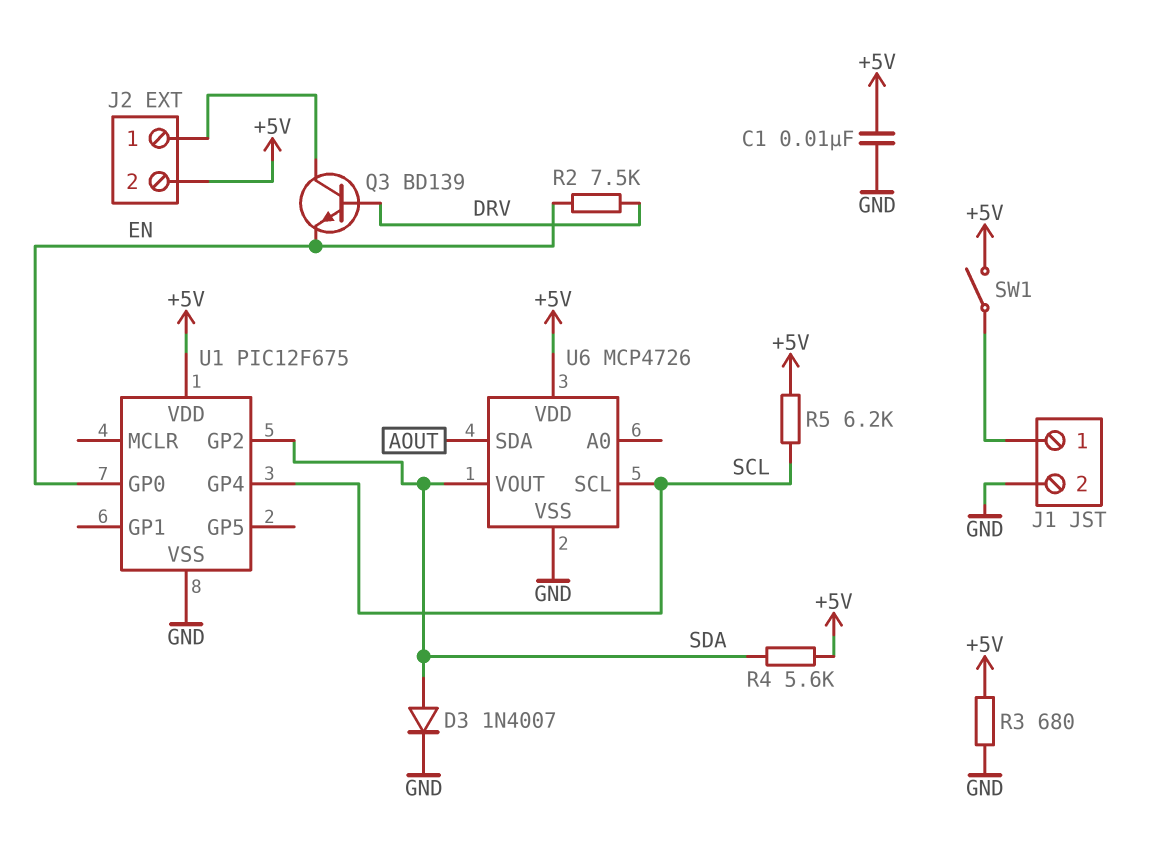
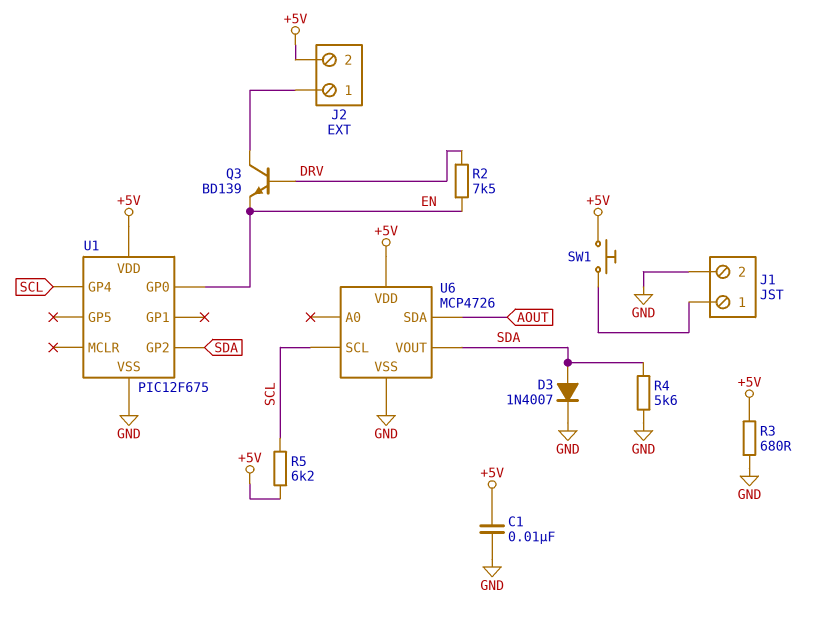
R4: 5.6k (+5V, SDA) -> 5.6k (GND, SDA)
SW1: switch (+5V, J1/1) -> button (+5V, J1/1)

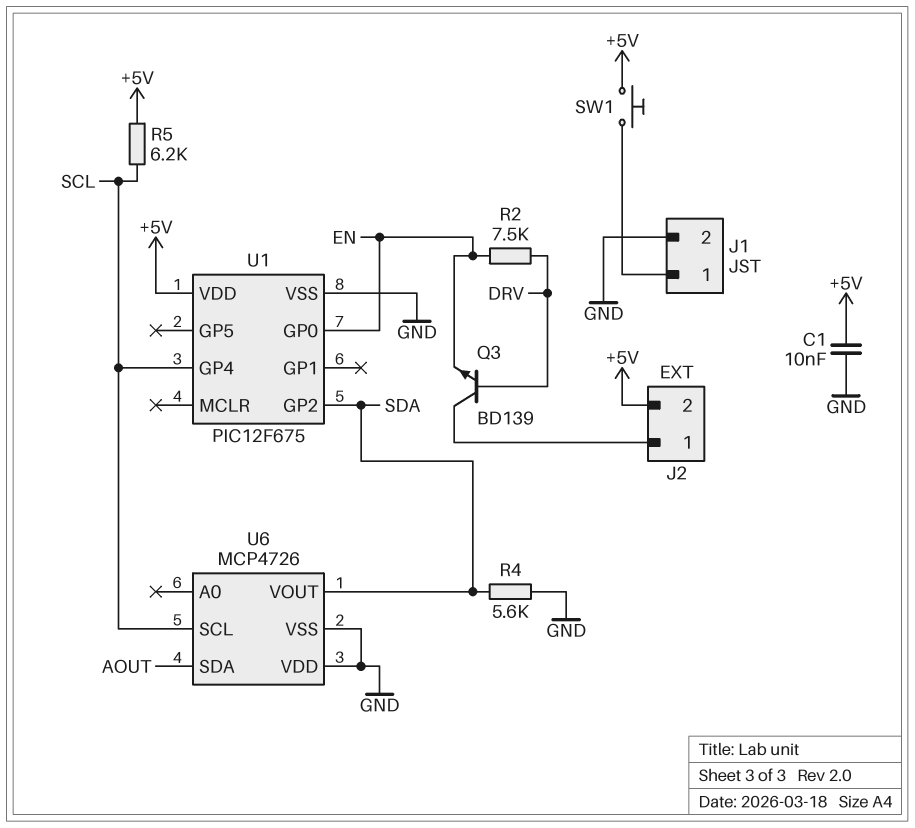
D3: diode 1N4007 (A SDA, K GND) -> none
R3: 680 (+5V, GND) -> none
U6 pin VDD: +5V -> GND

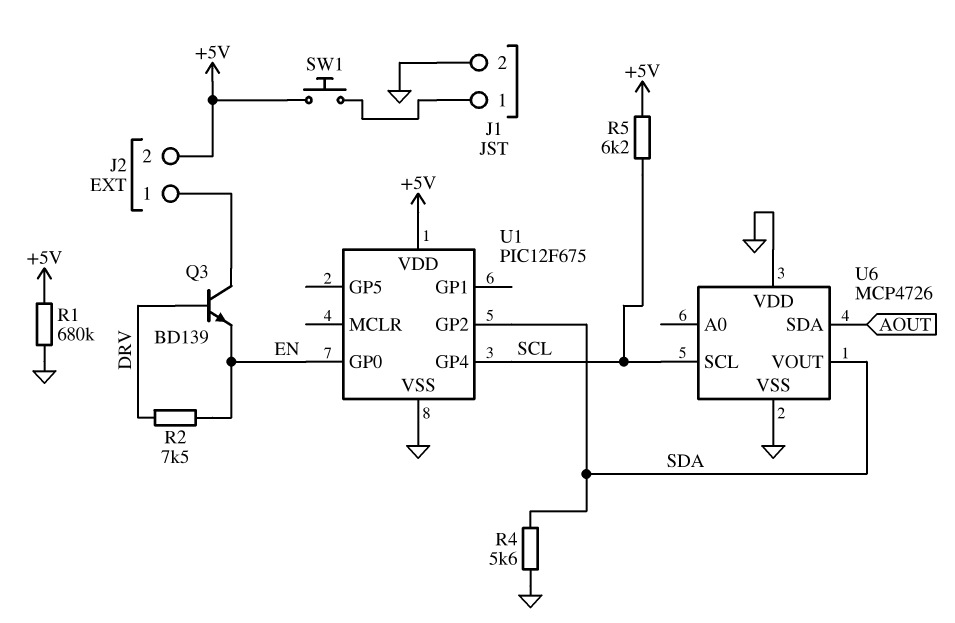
C1: 10nF (+5V, GND) -> none
R1: none -> 680k (+5V, GND)

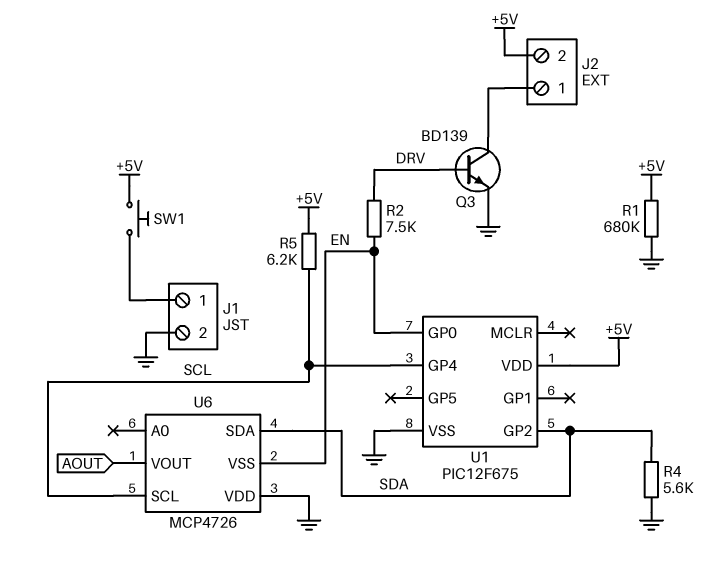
Q3: NPN BD139 (B DRV, C J2/1, E EN) -> NPN BD139 (B DRV, C J2/1, E GND)
U6 pin SDA: AOUT -> SDA
U6 pin VOUT: SDA -> AOUT
U6 pin VSS: GND -> EN

